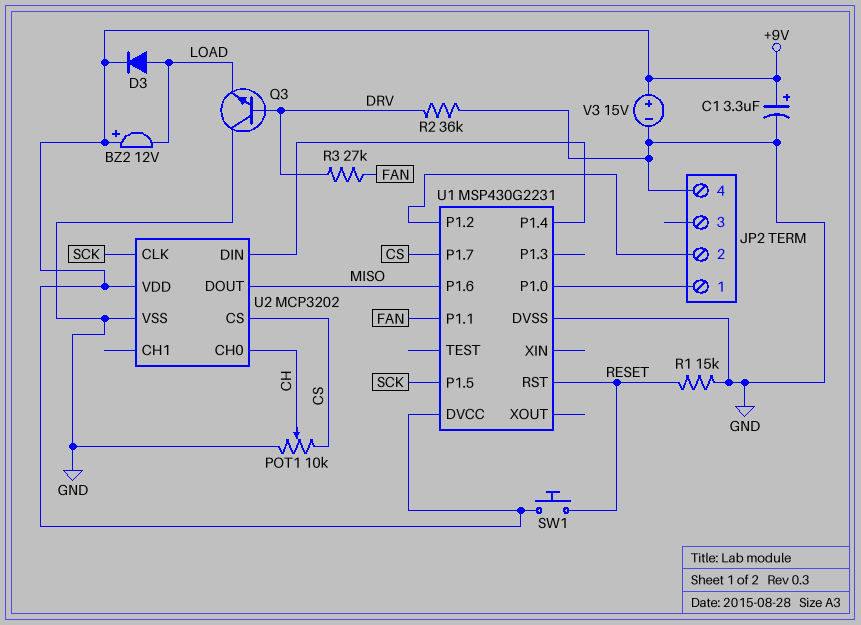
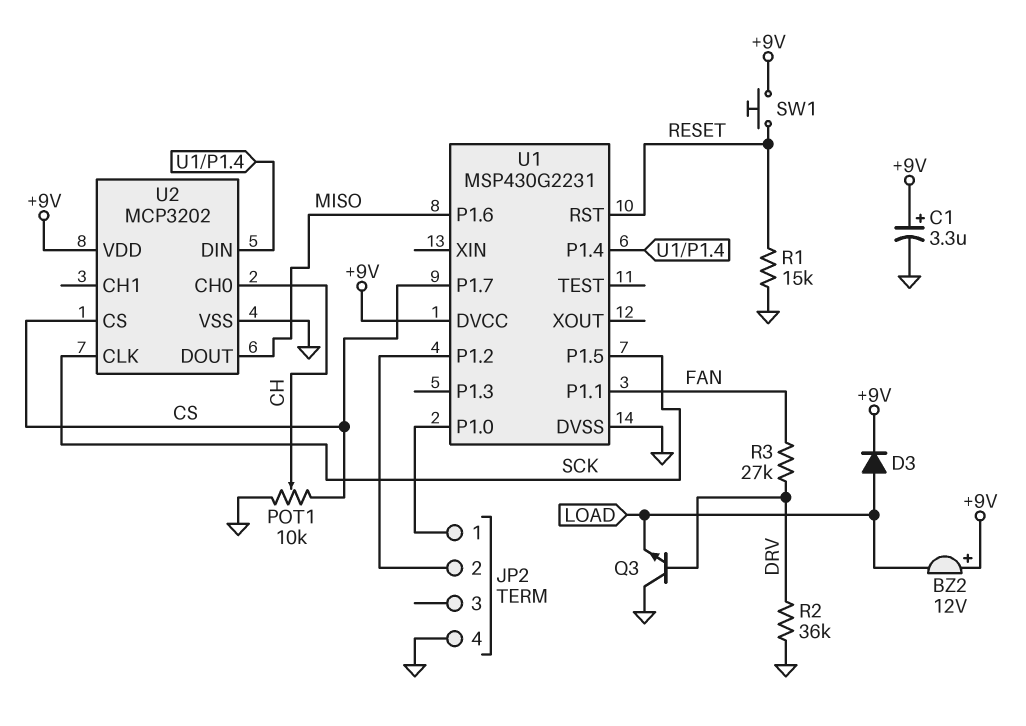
V3: 15V (plus +9V, minus GND) -> none

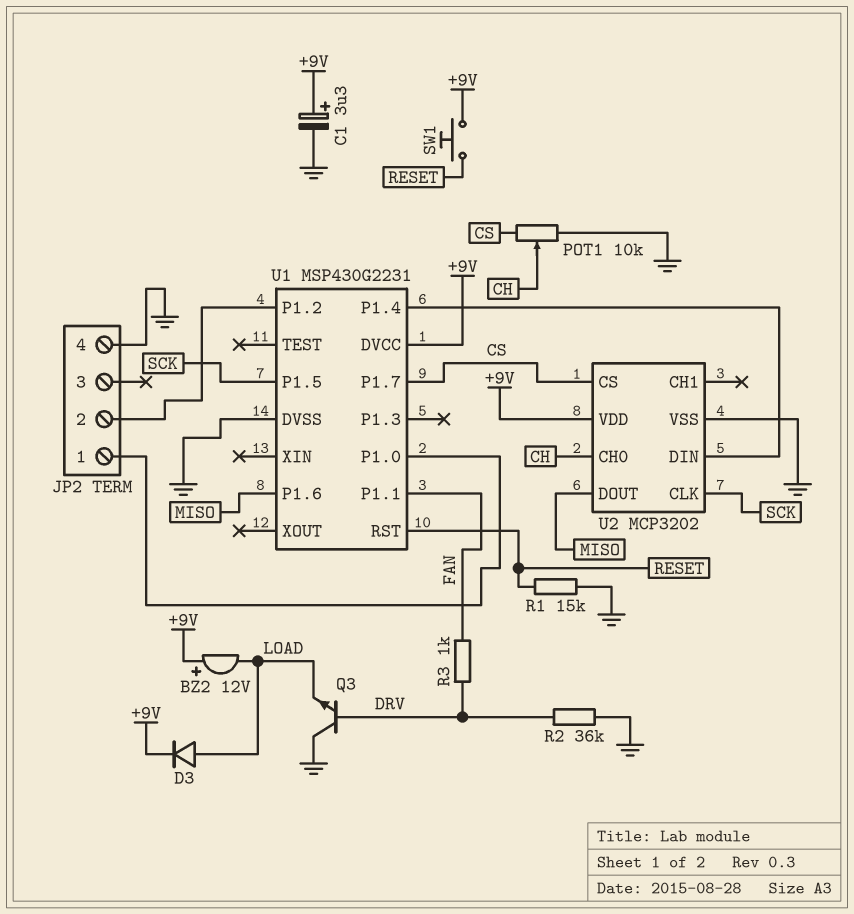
R3: 27k (DRV, FAN) -> 1k (DRV, FAN)

